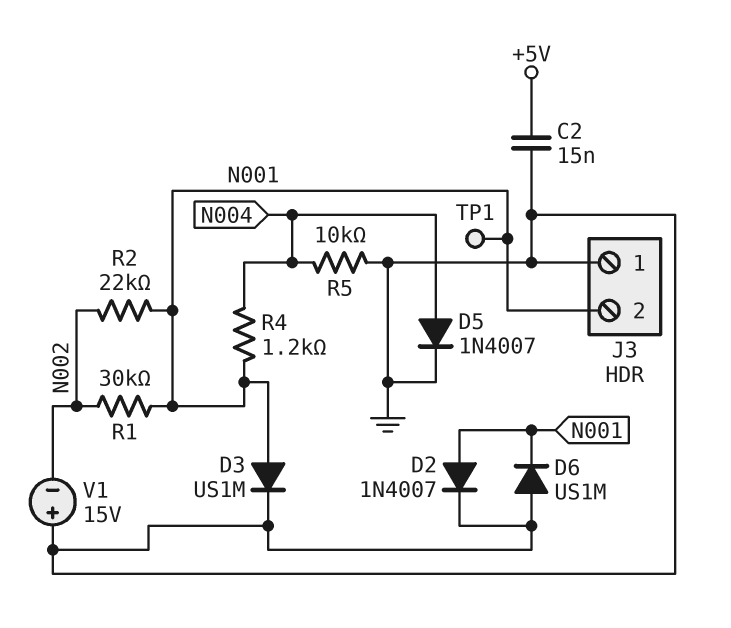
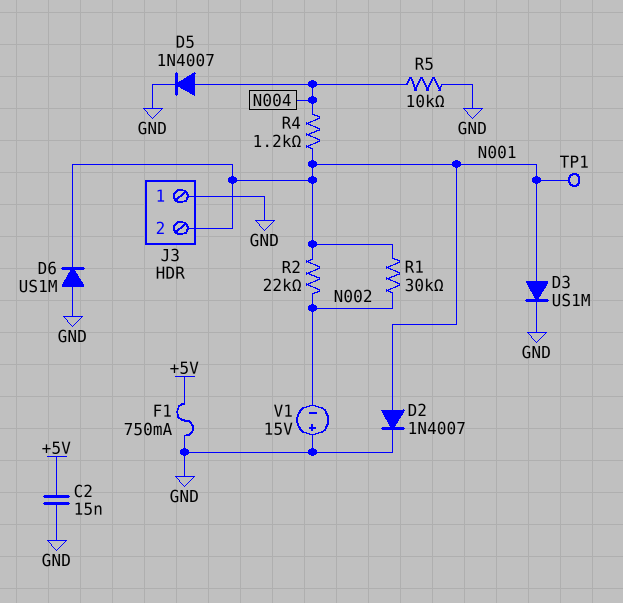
F1: none -> 750mA (+5V, GND)

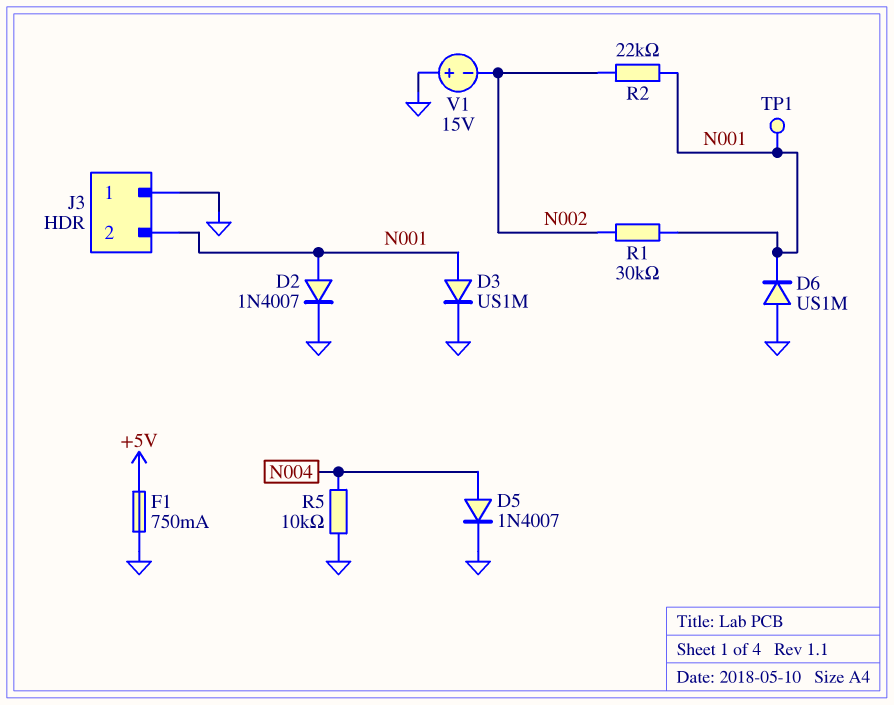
C2: 15nF (+5V, GND) -> none
R4: 1.2k (N001, N004) -> none

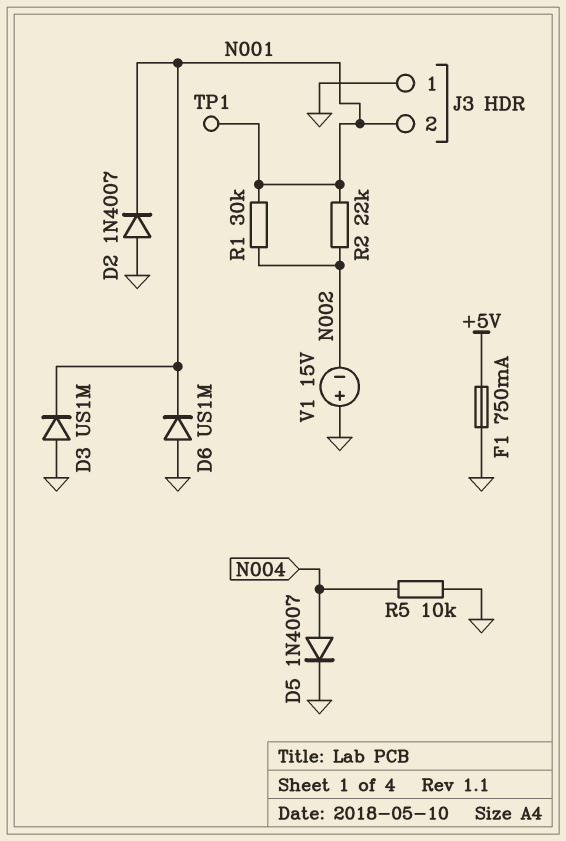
D2: diode 1N4007 (A N001, K GND) -> diode 1N4007 (A GND, K N001)
D3: diode US1M (A N001, K GND) -> diode US1M (A GND, K N001)

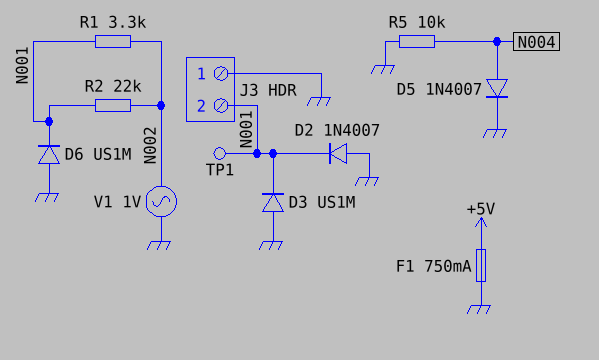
R1: 30k (N001, N002) -> 3.3k (N001, N002)
V1: 15V (plus GND, minus N002) -> AC 1V (GND, N002)

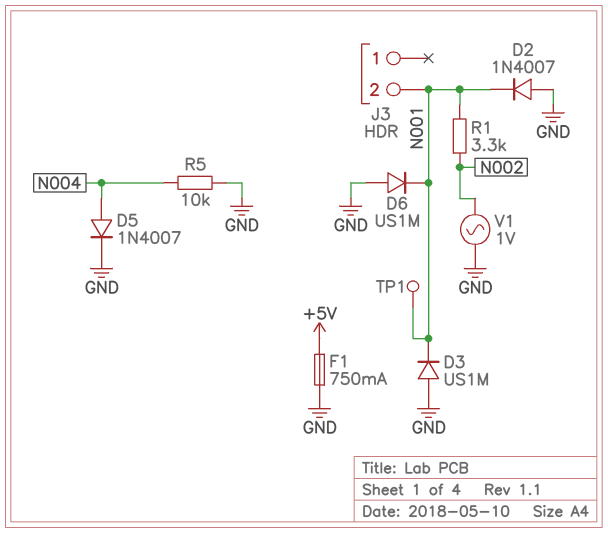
J3 pin 1: GND -> none
R2: 22k (N001, N002) -> none

